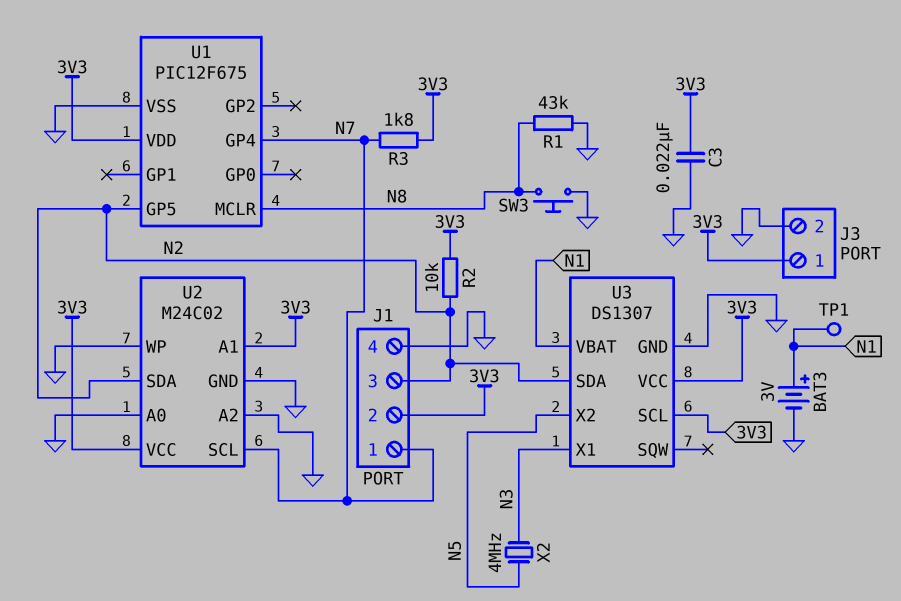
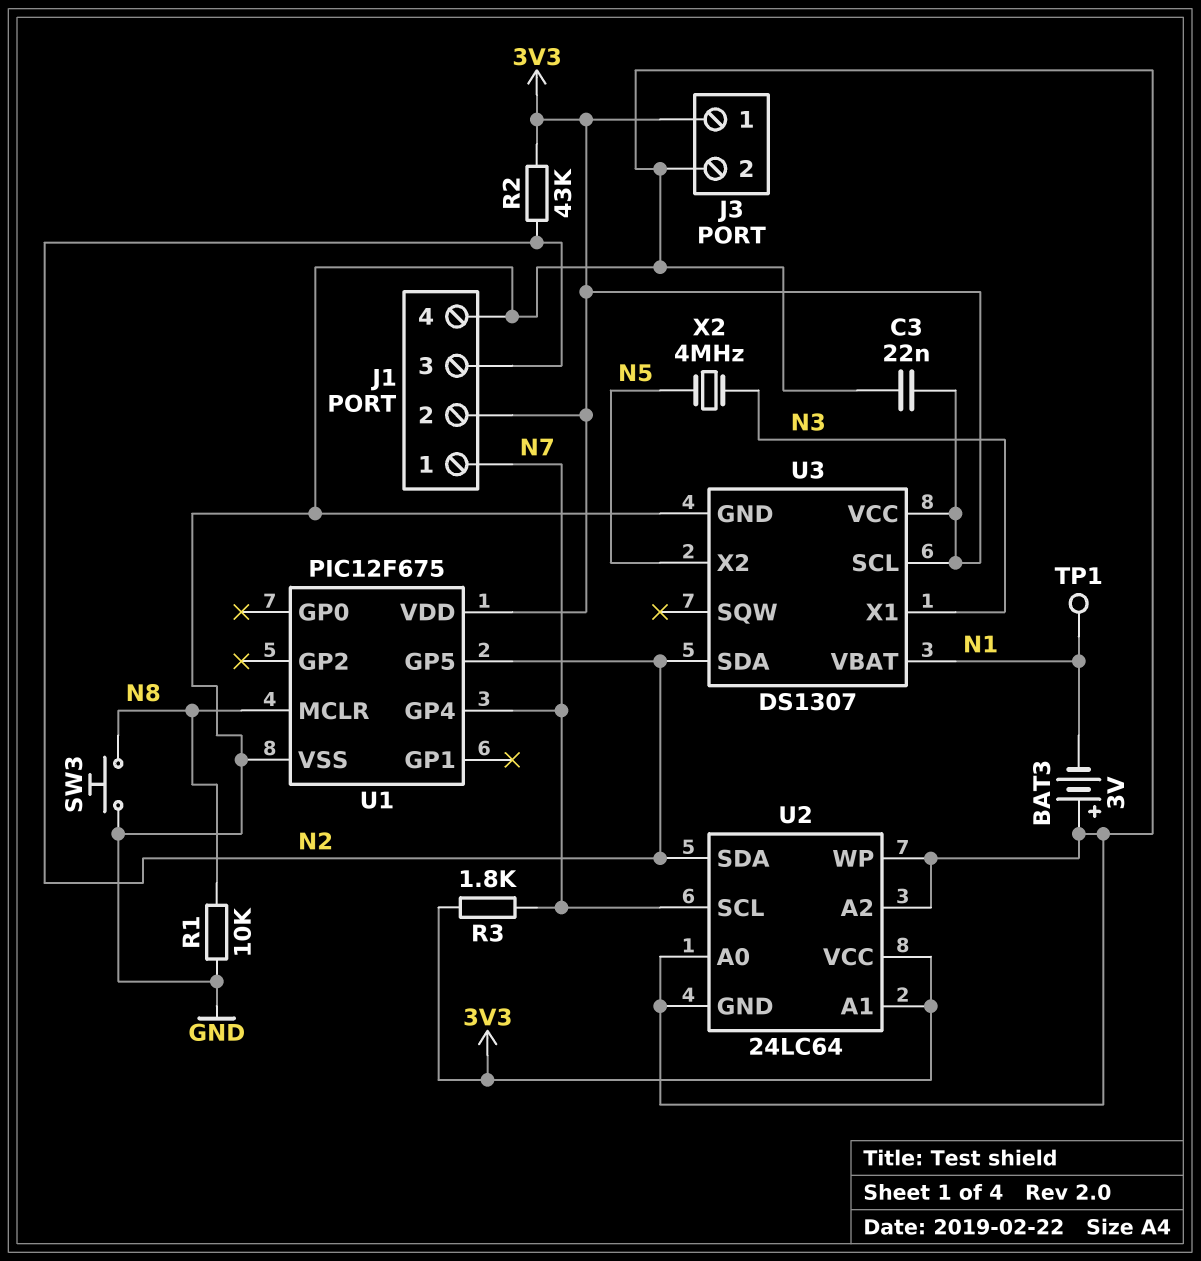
BAT3: 3V (plus N1, minus GND) -> 3V (plus GND, minus N1)
R1: 43k (GND, N8) -> 10k (GND, N8)
R2: 10k (3V3, N2) -> 43k (3V3, N2)
U2: M24C02 -> 24LC64

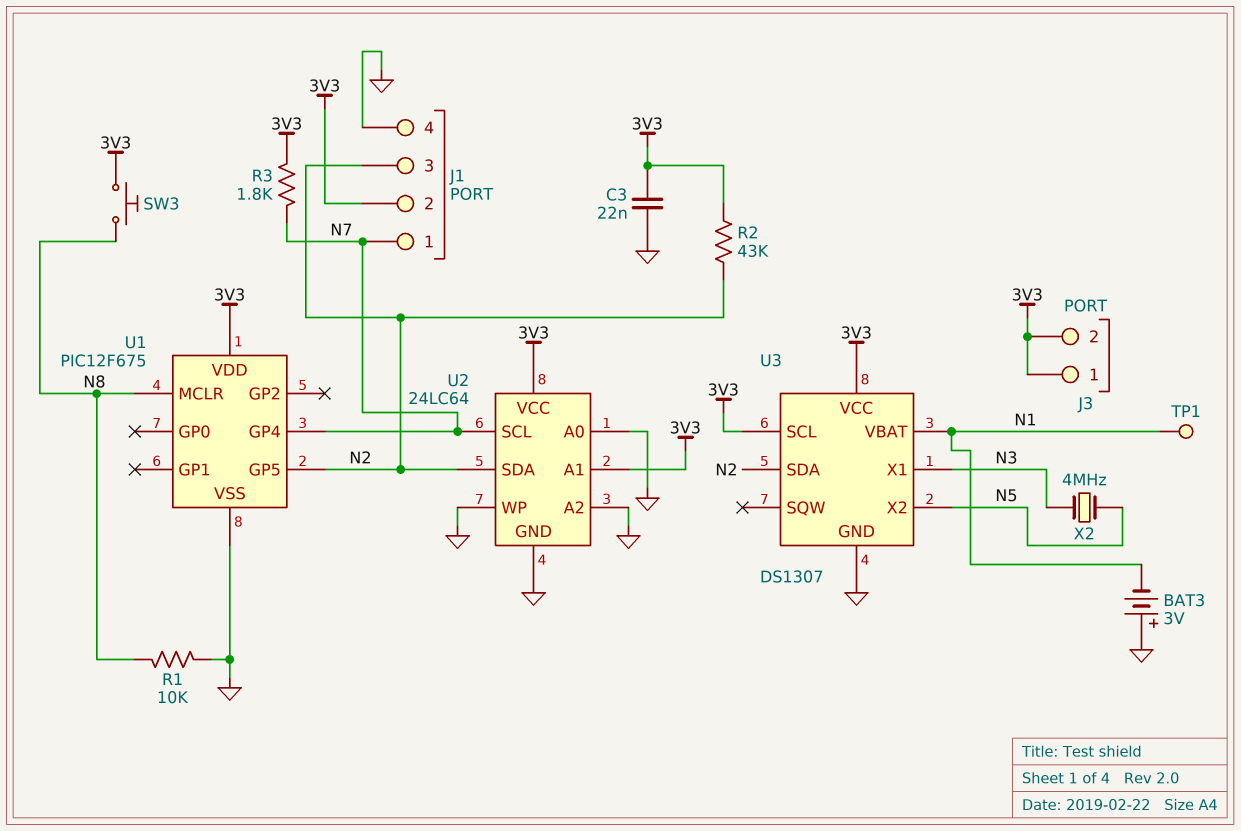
J3 pin 2: GND -> 3V3
SW3: button (GND, N8) -> button (3V3, N8)

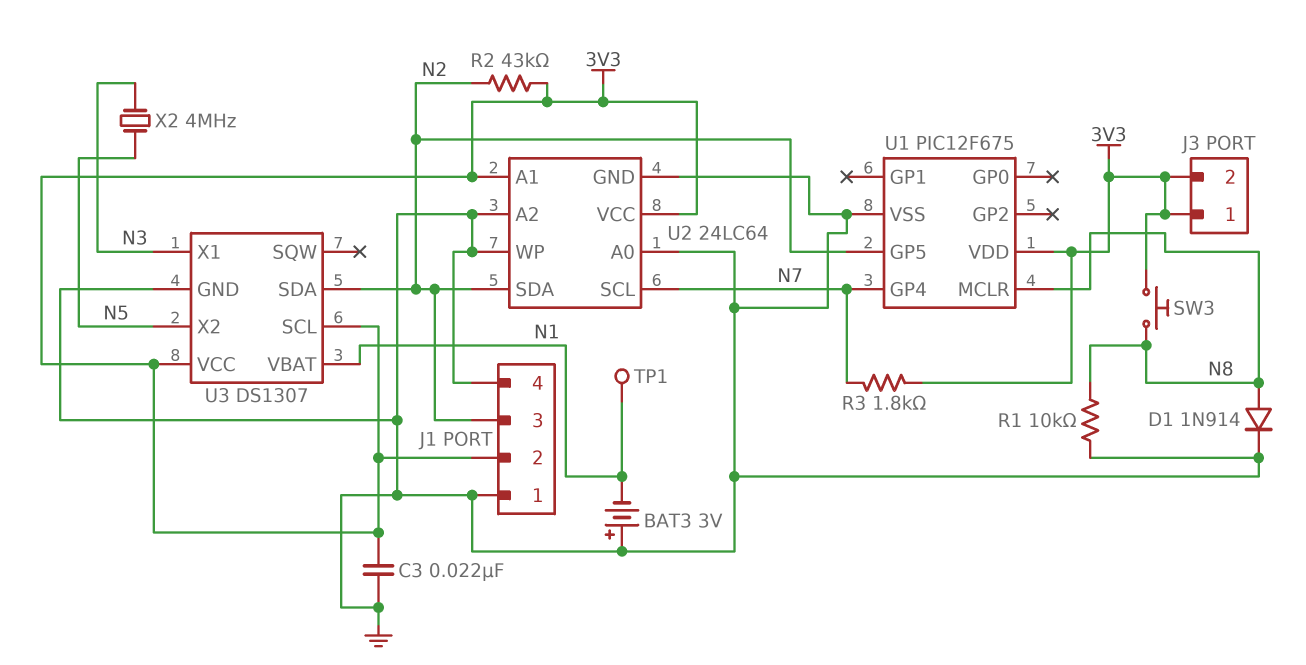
D1: none -> diode 1N914 (A N8, K GND)
J1 pin 1: N7 -> GND

